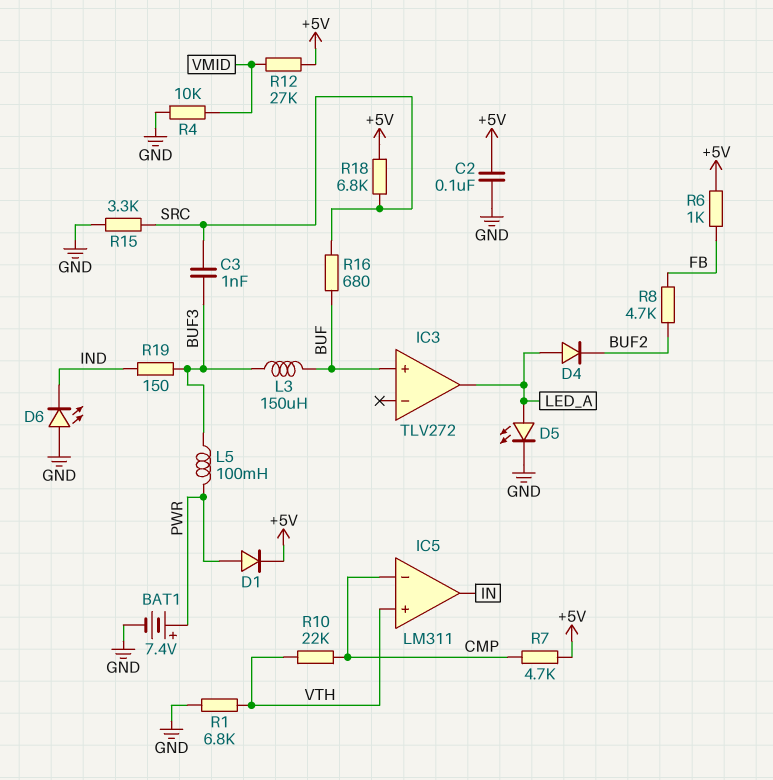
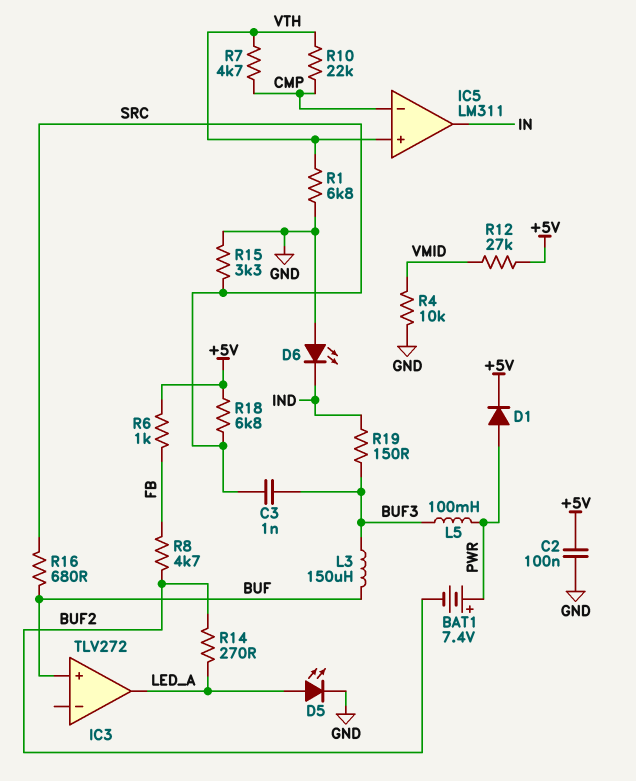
BAT1: 7.4V (plus PWR, minus GND) -> 7.4V (plus PWR, minus BUF2)
D4: diode (A LED_A, K BUF2) -> none
R7: 4.7k (+5V, CMP) -> 4.7k (CMP, VTH)
R14: none -> 270 (BUF2, LED_A)

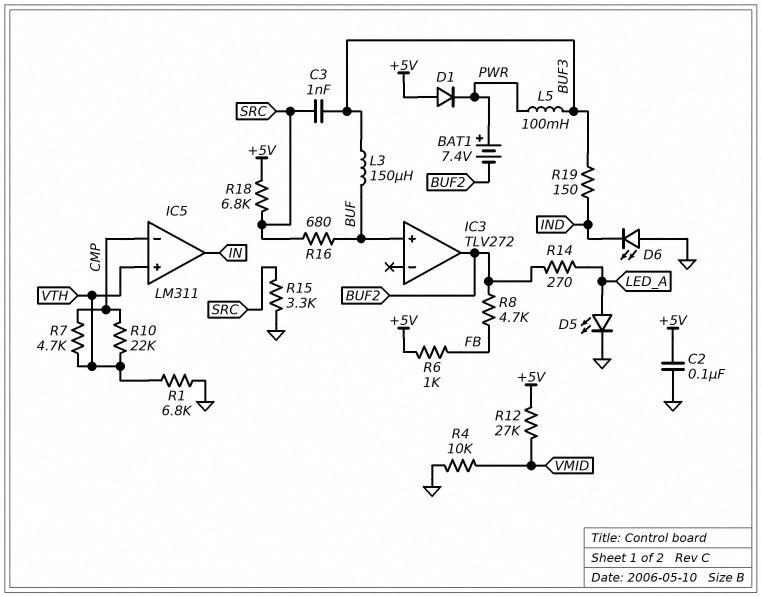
D1: diode (A PWR, K +5V) -> diode (A +5V, K PWR)
IC3 pin out: LED_A -> BUF2

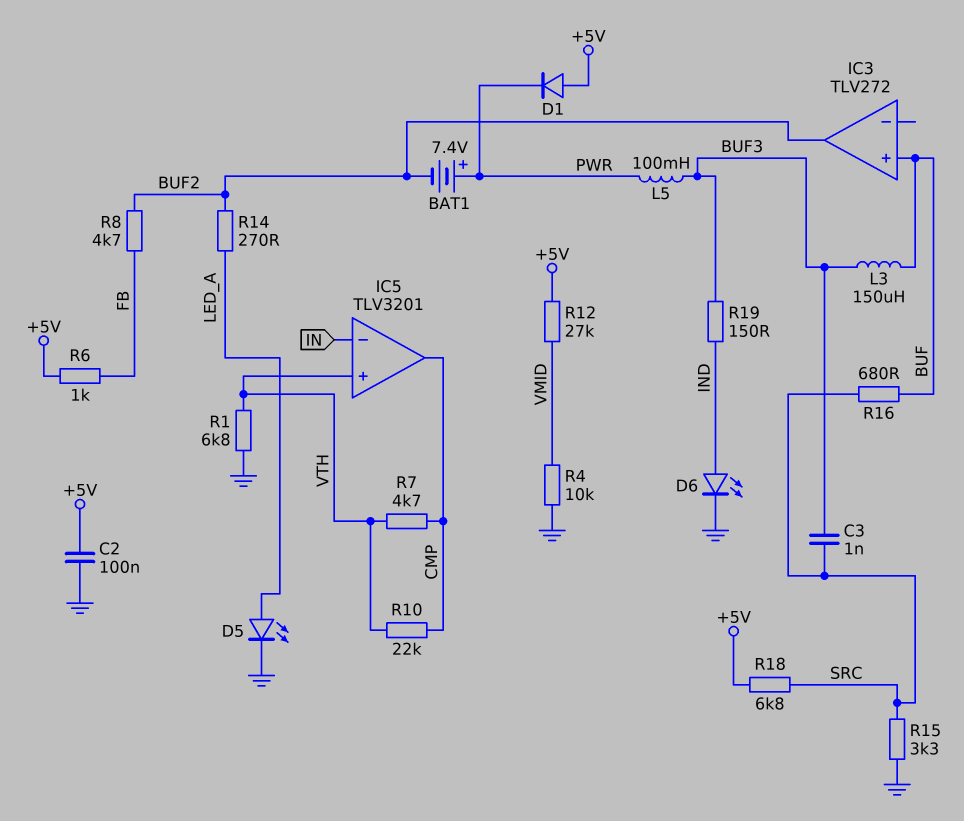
D6: LED (A GND, K IND) -> LED (A IND, K GND)
IC5: LM311 -> TLV3201
IC5 pin in-: CMP -> IN
IC5 pin out: IN -> CMP

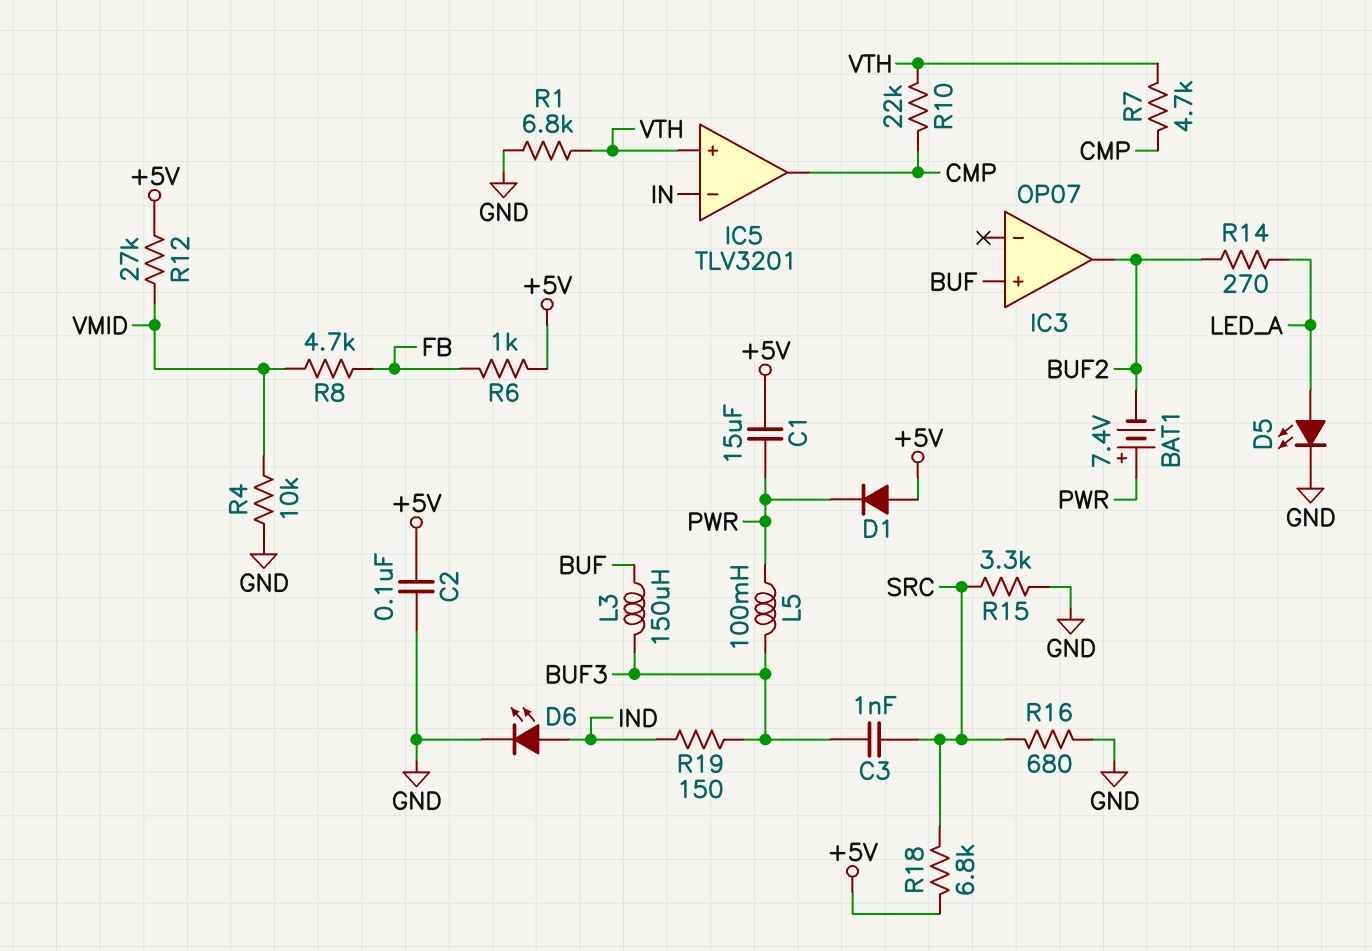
C1: none -> 15uF (+5V, PWR)
IC3: TLV272 -> OP07
R8: 4.7k (BUF2, FB) -> 4.7k (FB, VMID)
R16: 680 (BUF, SRC) -> 680 (GND, SRC)

